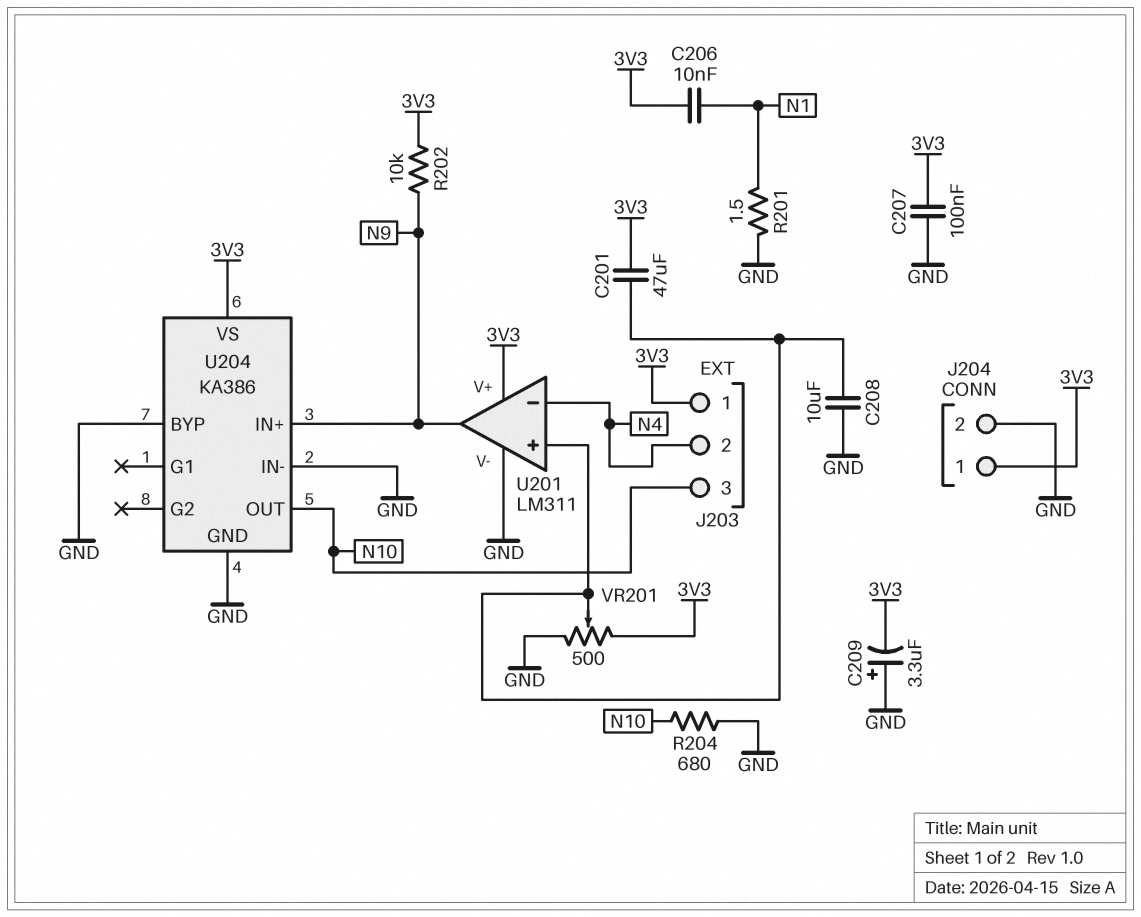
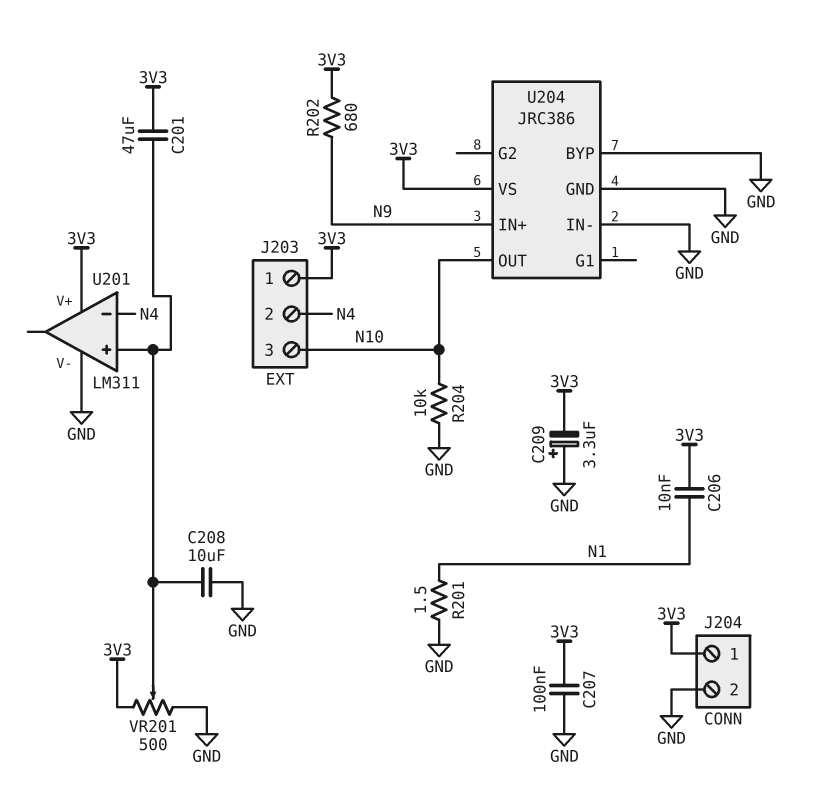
R202: 10k (3V3, N9) -> 680 (3V3, N9)
R204: 680 (GND, N10) -> 10k (GND, N10)
U201 pin out: N9 -> none
U204: KA386 -> JRC386

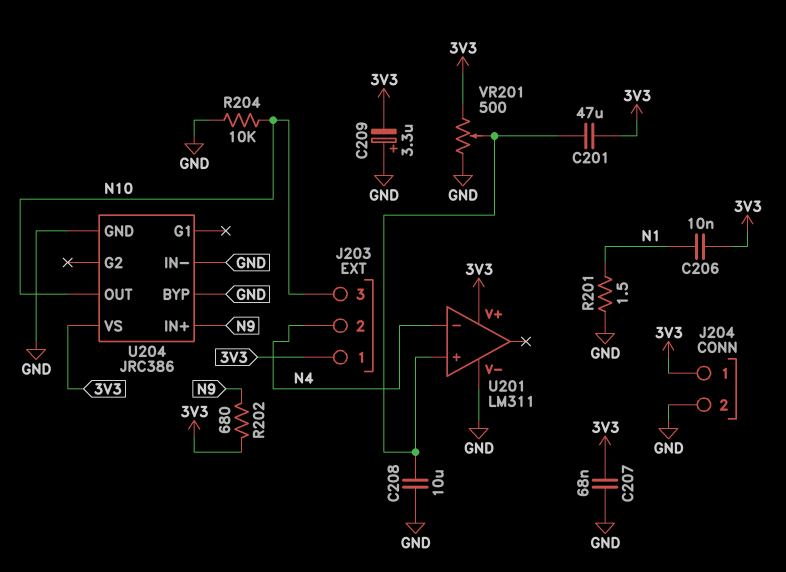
C207: 100nF (3V3, GND) -> 68nF (3V3, GND)

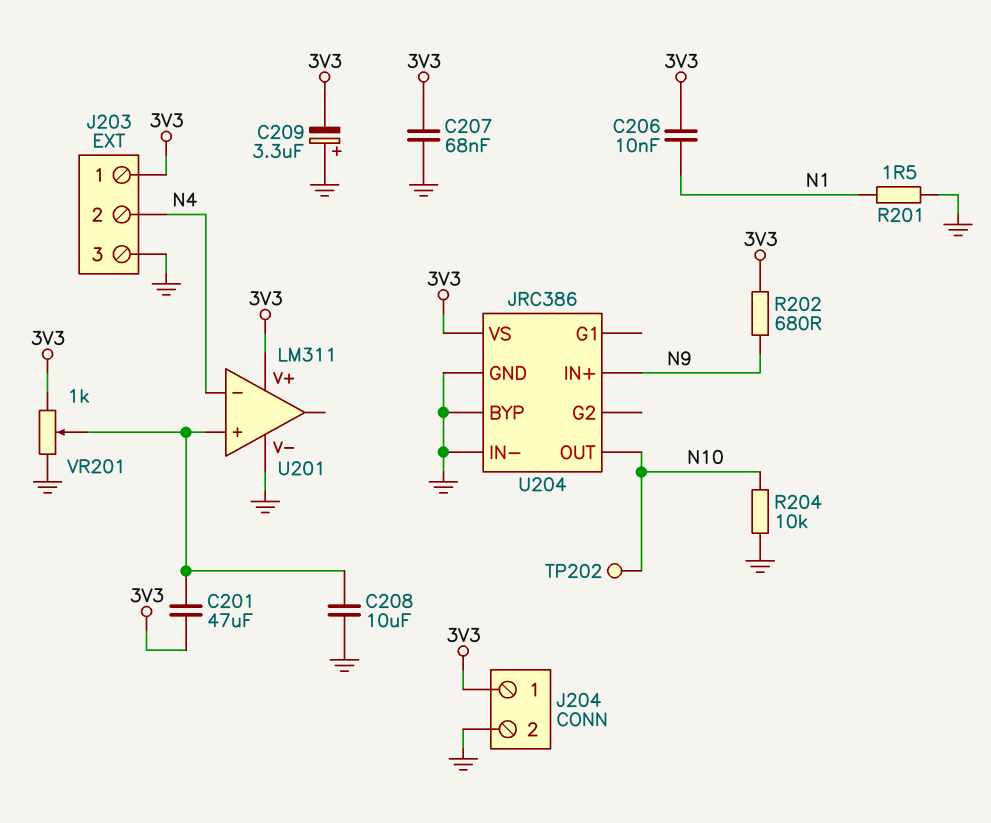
J203 pin 3: N10 -> GND
TP202: none -> test point (N10)
VR201: 500 (3V3, GND, wiper U201/in+) -> 1k (3V3, GND, wiper U201/in+)

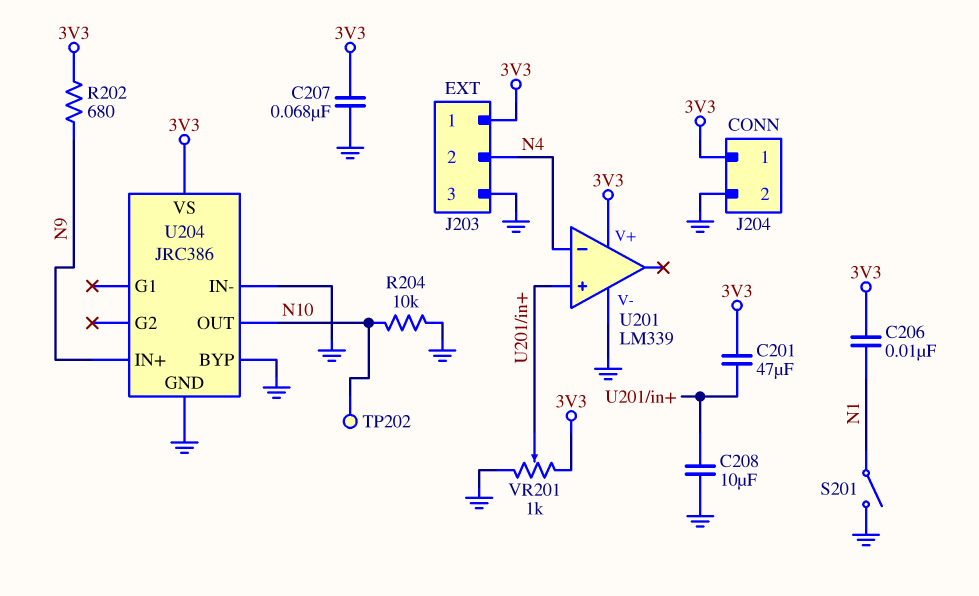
C209: 3.3uF (plus GND, minus 3V3) -> none
R201: 1.5 (GND, N1) -> none
S201: none -> switch (GND, N1)
U201: LM311 -> LM339

